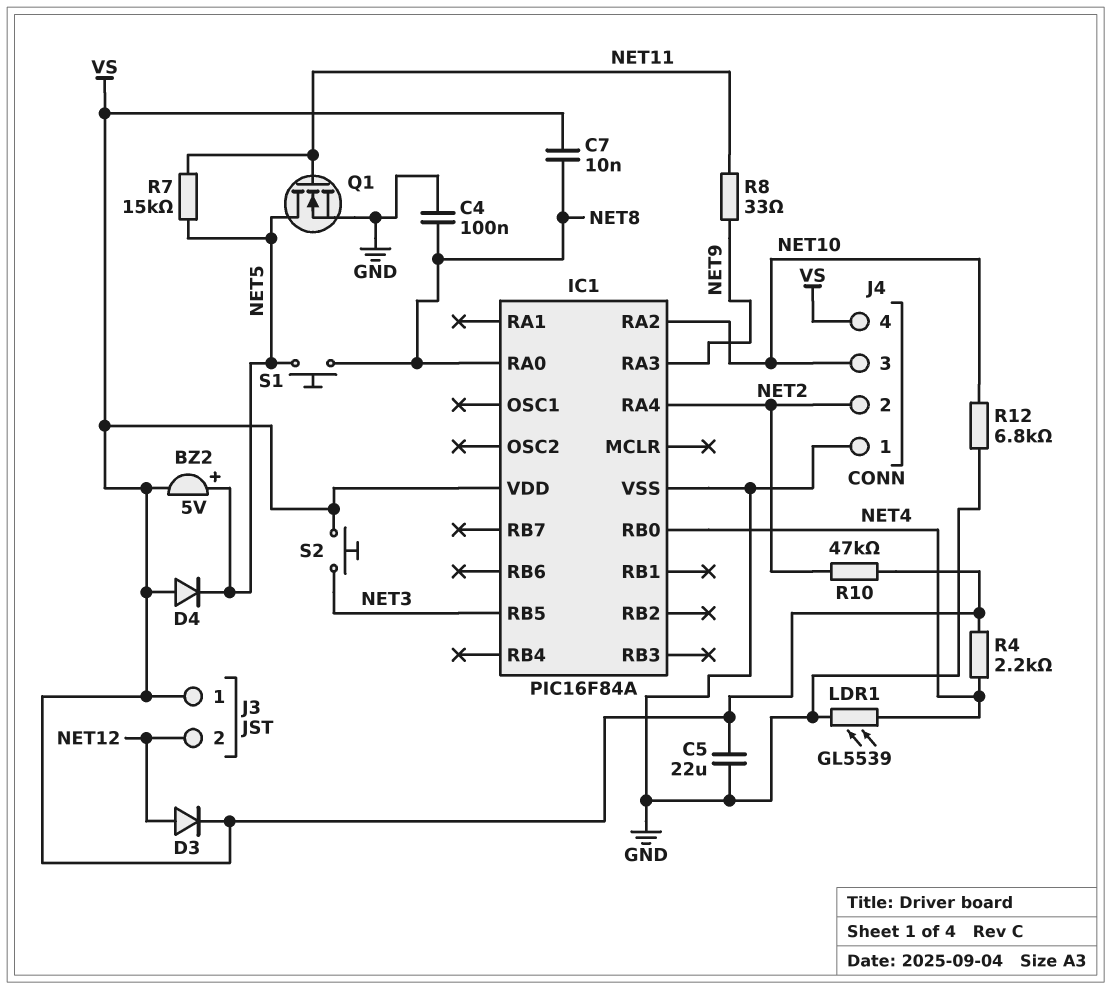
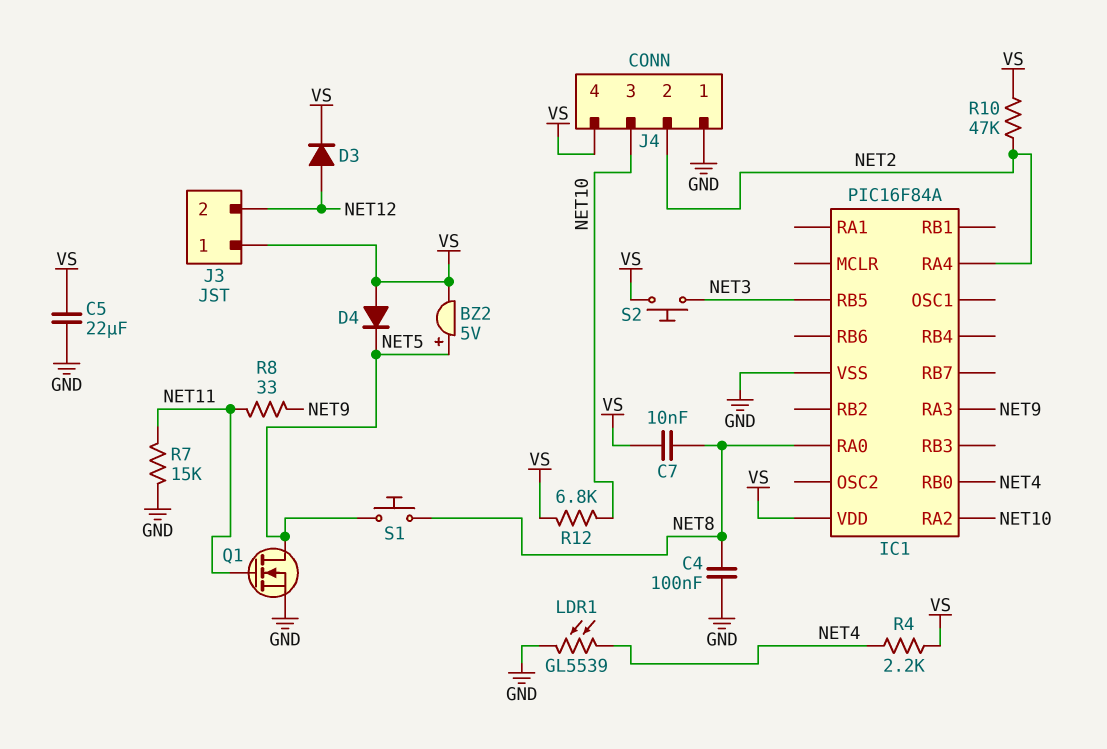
R7: 15k (NET5, NET11) -> 15k (GND, NET11)
R12: 6.8k (GND, NET10) -> 6.8k (NET10, VS)

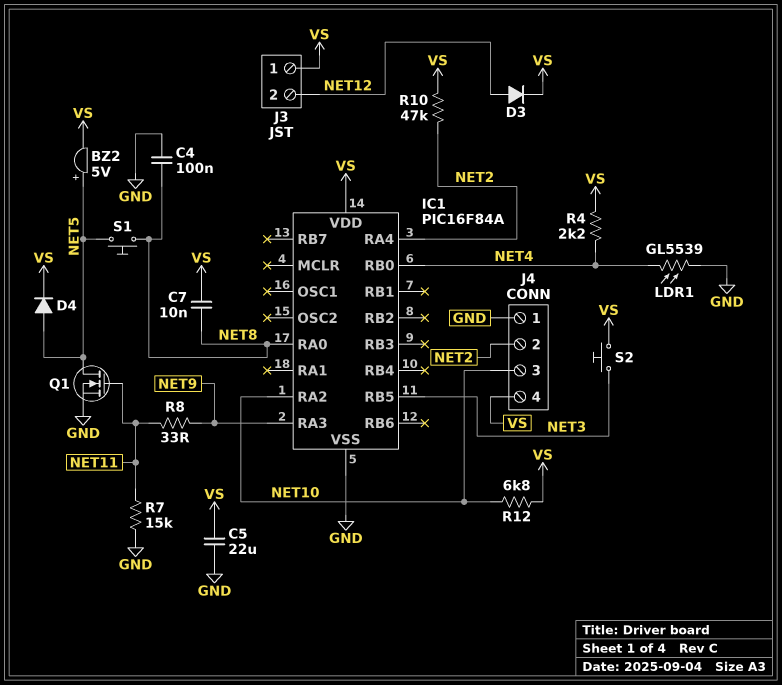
D4: diode (A VS, K NET5) -> diode (A NET5, K VS)

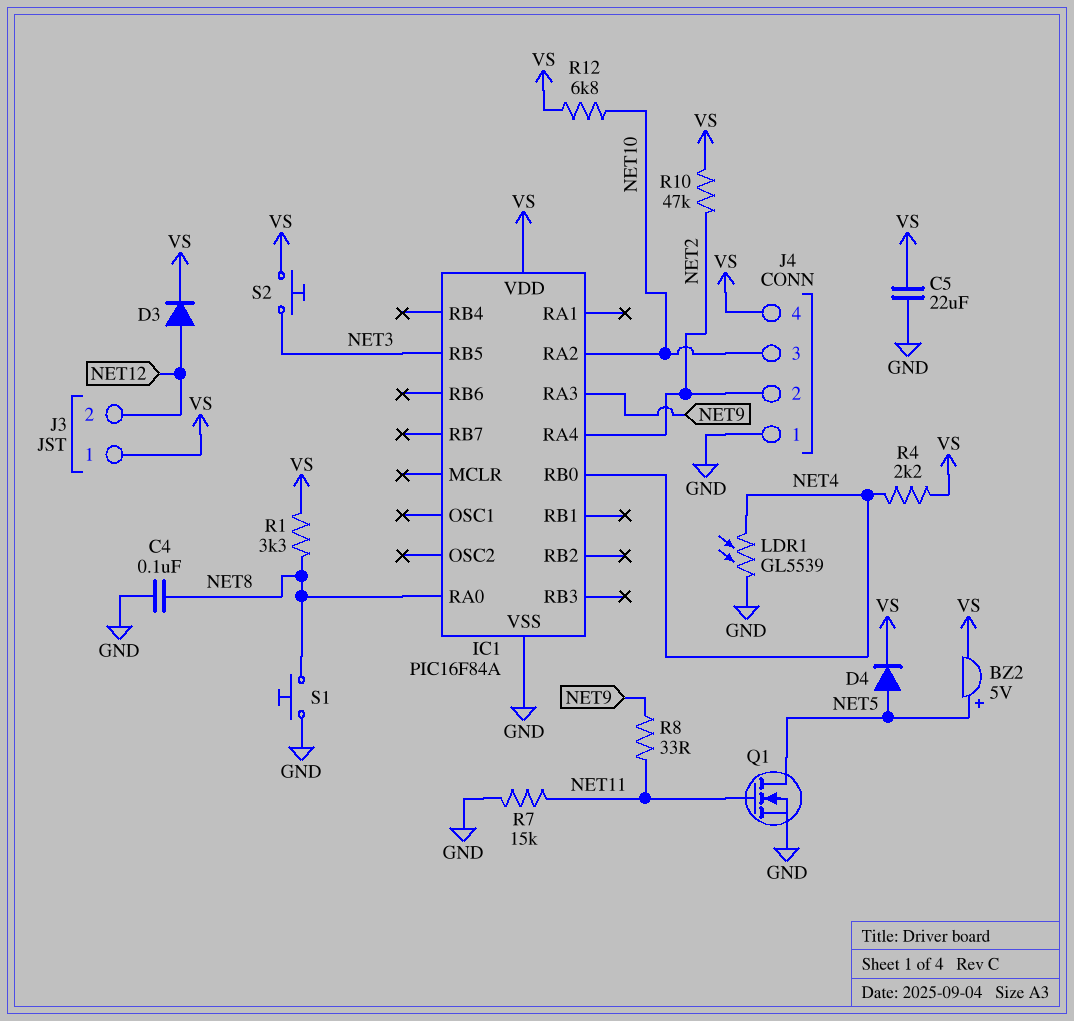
C7: 10nF (NET8, VS) -> none
R1: none -> 3.3k (NET8, VS)
S1: button (NET5, NET8) -> button (GND, NET8)

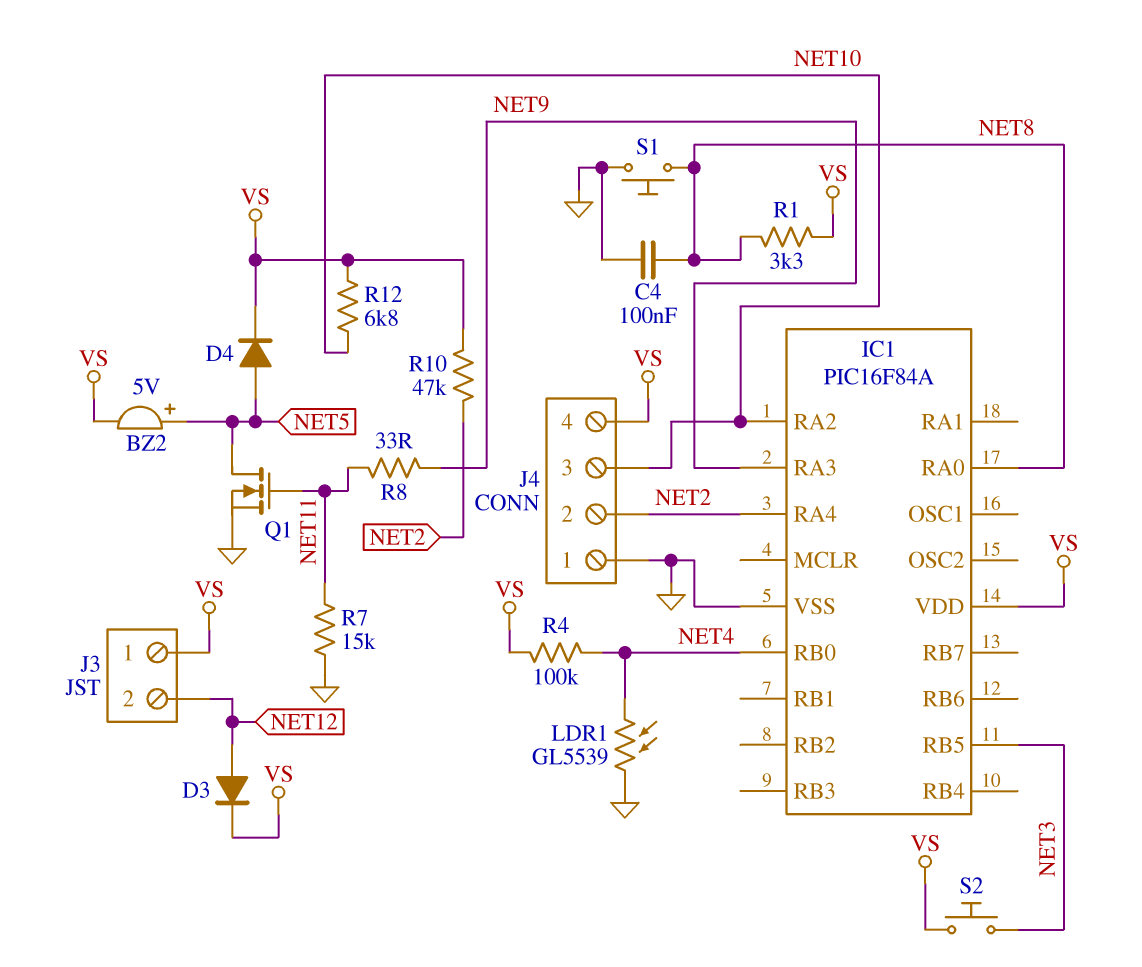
C5: 22uF (GND, VS) -> none
R4: 2.2k (NET4, VS) -> 100k (NET4, VS)

